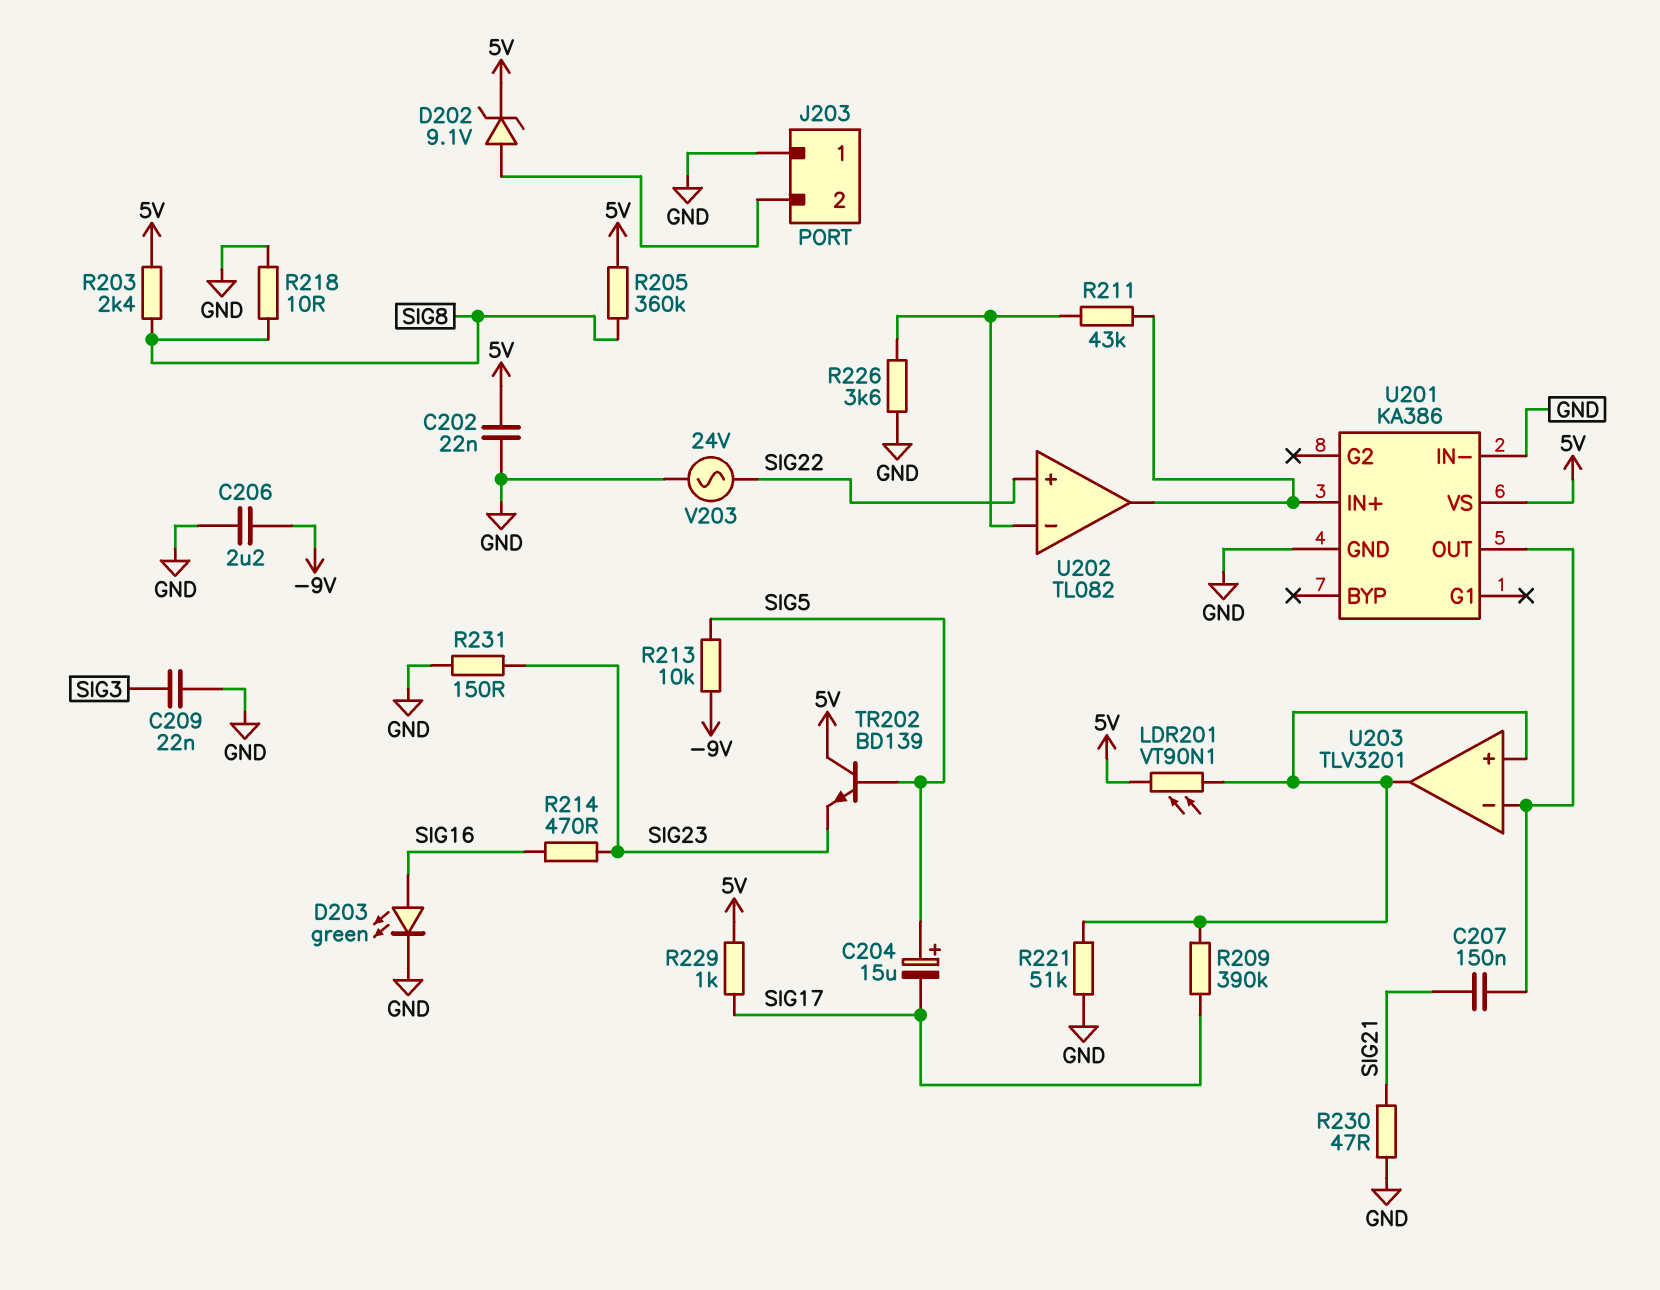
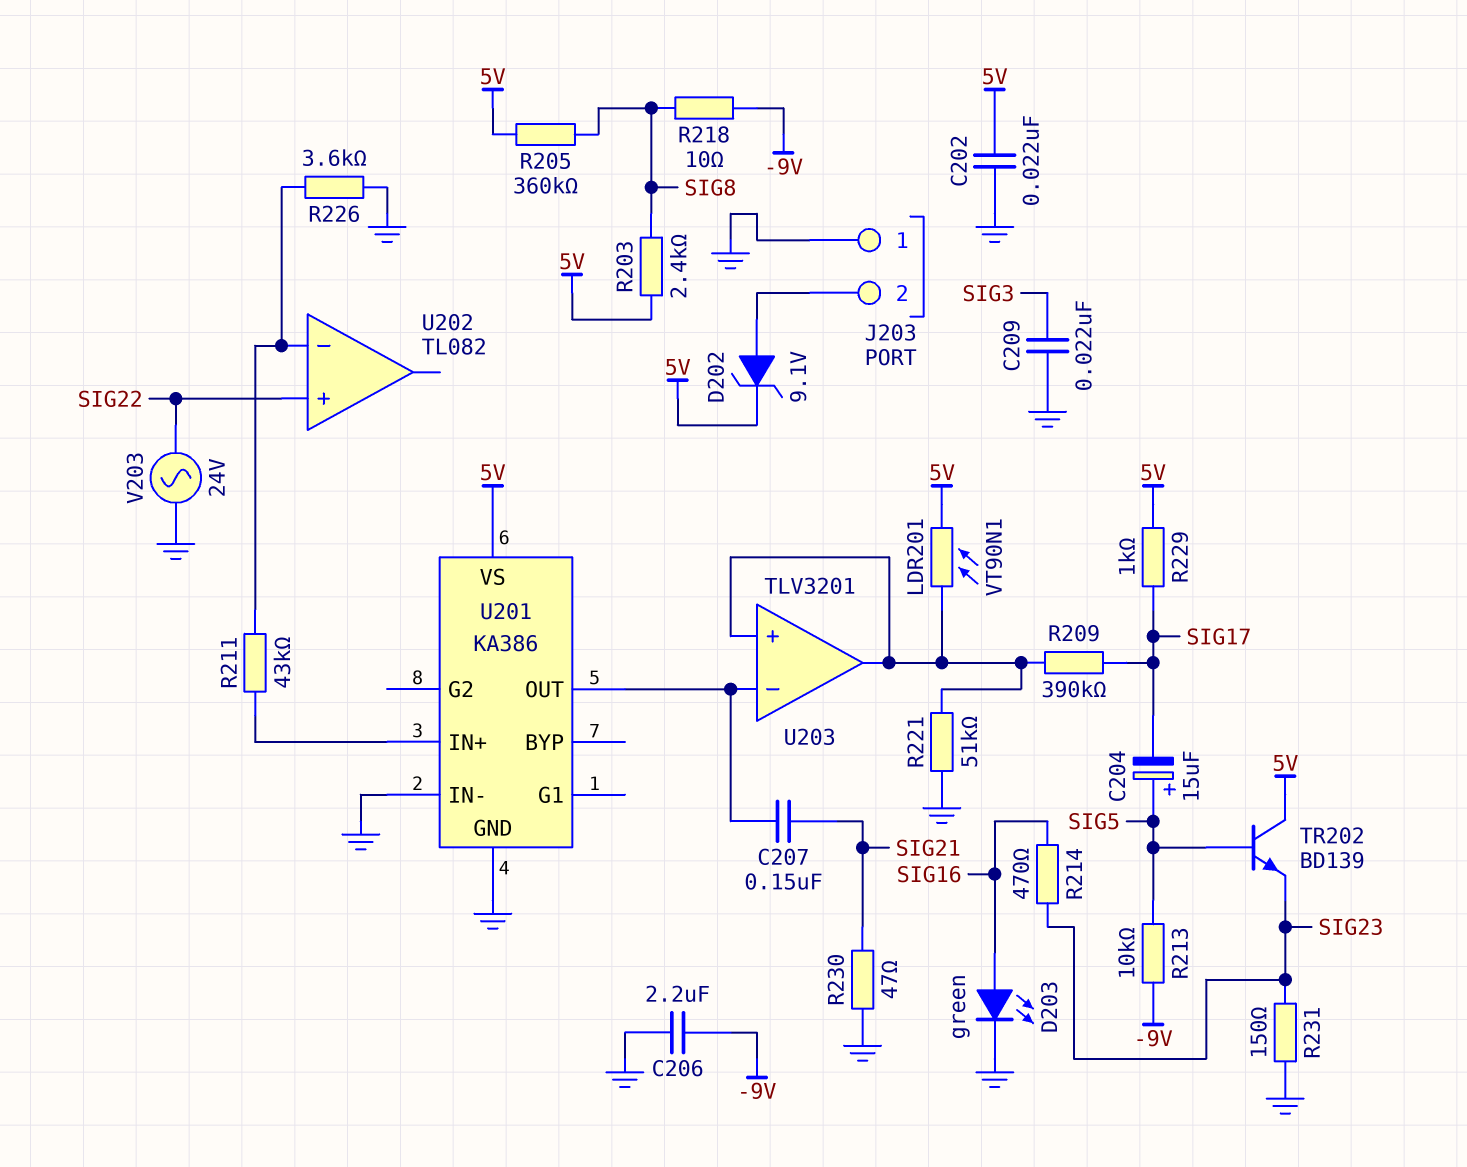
R218: 10 (GND, SIG8) -> 10 (-9V, SIG8)
U202 pin out: U201/IN+ -> none

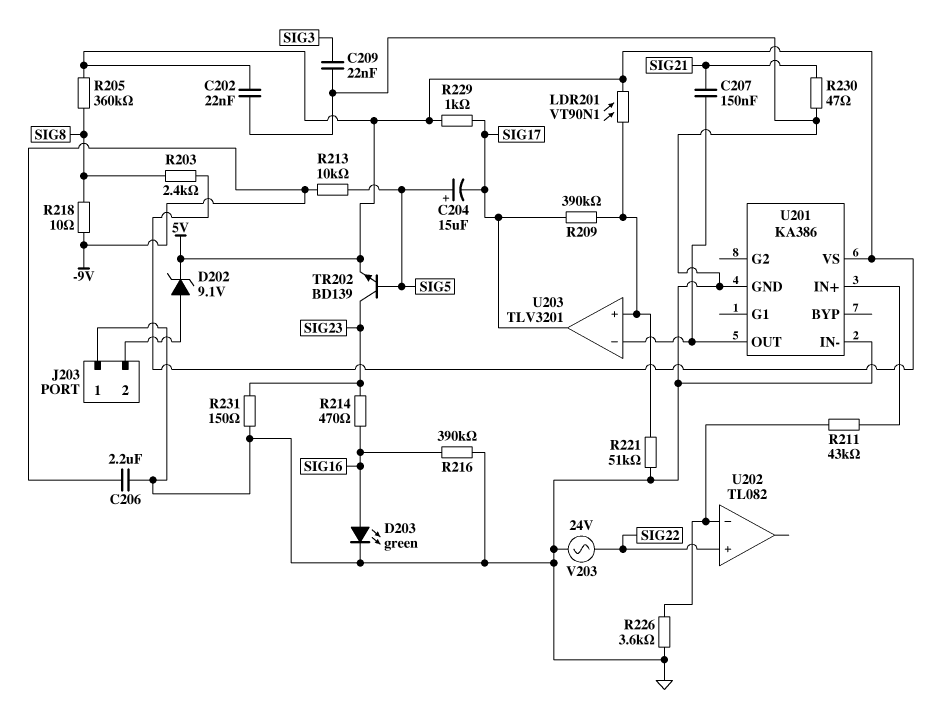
R216: none -> 390k (GND, SIG16)
TR202: NPN BD139 (B SIG5, C 5V, E SIG23) -> NPN BD139 (B SIG5, C SIG23, E 5V)
U203 pin out: U203/in+ -> SIG17

